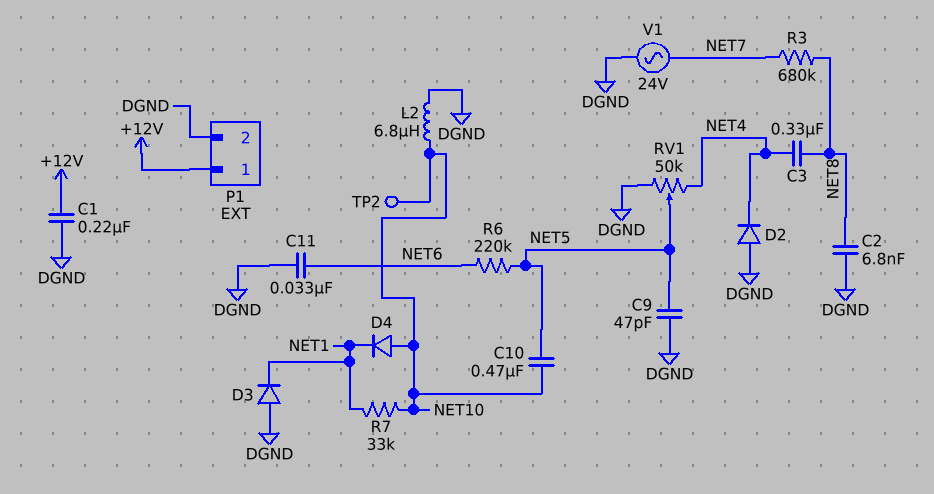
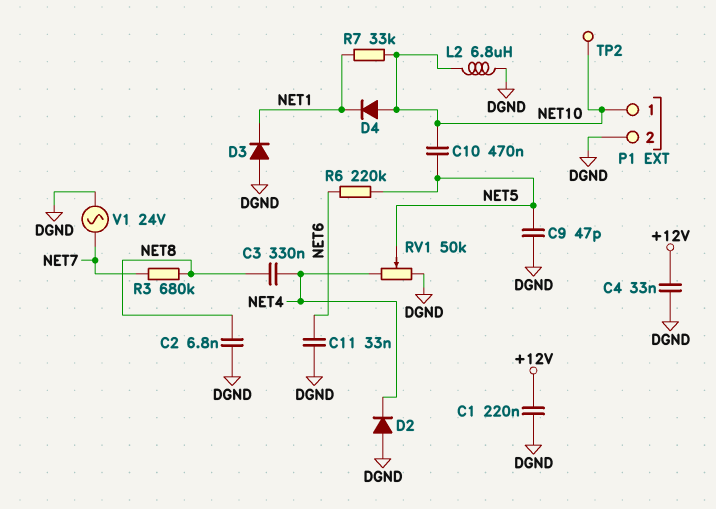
C4: none -> 33nF (+12V, DGND)
P1 pin 1: +12V -> NET10

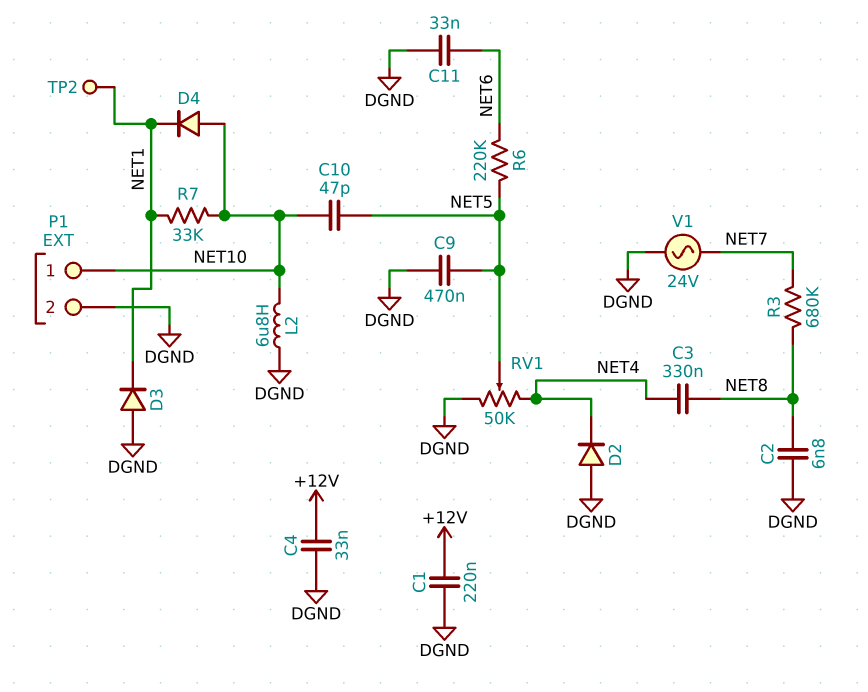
C9: 47pF (DGND, NET5) -> 470nF (DGND, NET5)
C10: 470nF (NET5, NET10) -> 47pF (NET5, NET10)
TP2: test point (NET10) -> test point (NET1)

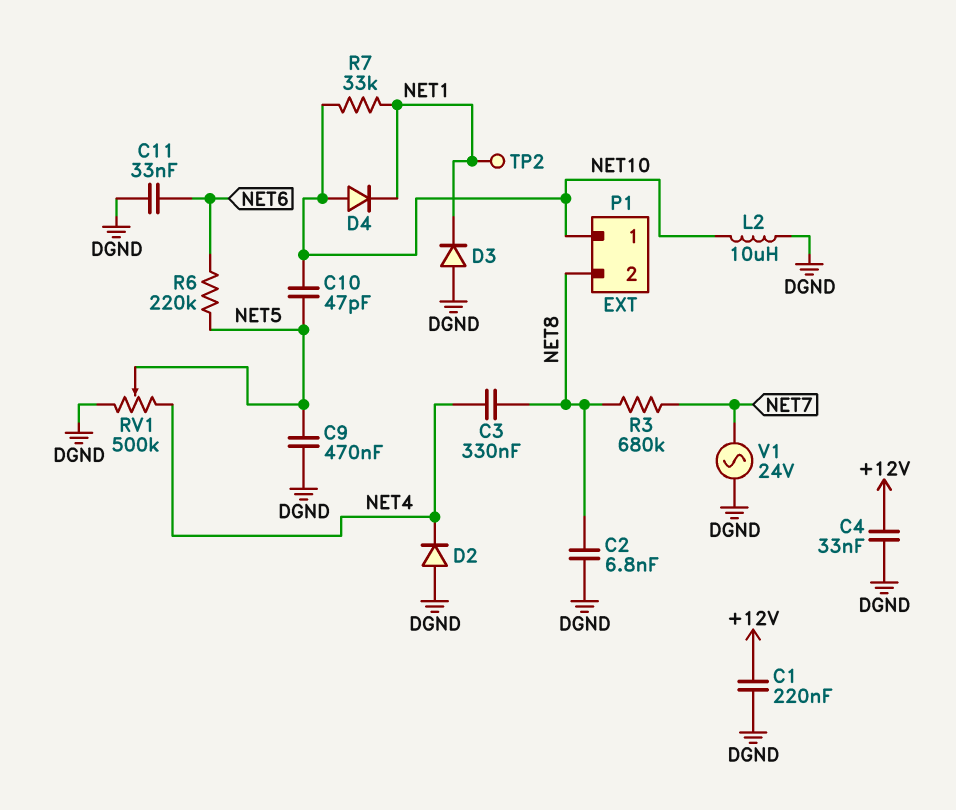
L2: 6.8uH (DGND, NET10) -> 10uH (DGND, NET10)
P1 pin 2: DGND -> NET8
RV1: 50k (DGND, NET4, wiper NET5) -> 500k (DGND, NET4, wiper NET5)

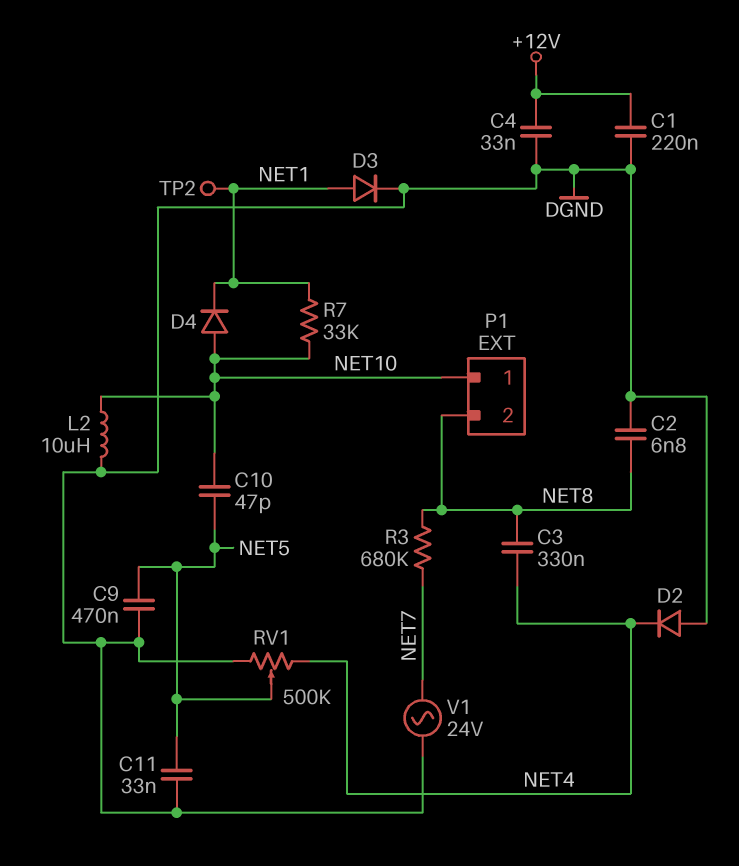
C11: 33nF (DGND, NET6) -> 33nF (DGND, NET5)
D3: diode (A DGND, K NET1) -> diode (A NET1, K DGND)
R6: 220k (NET5, NET6) -> none

